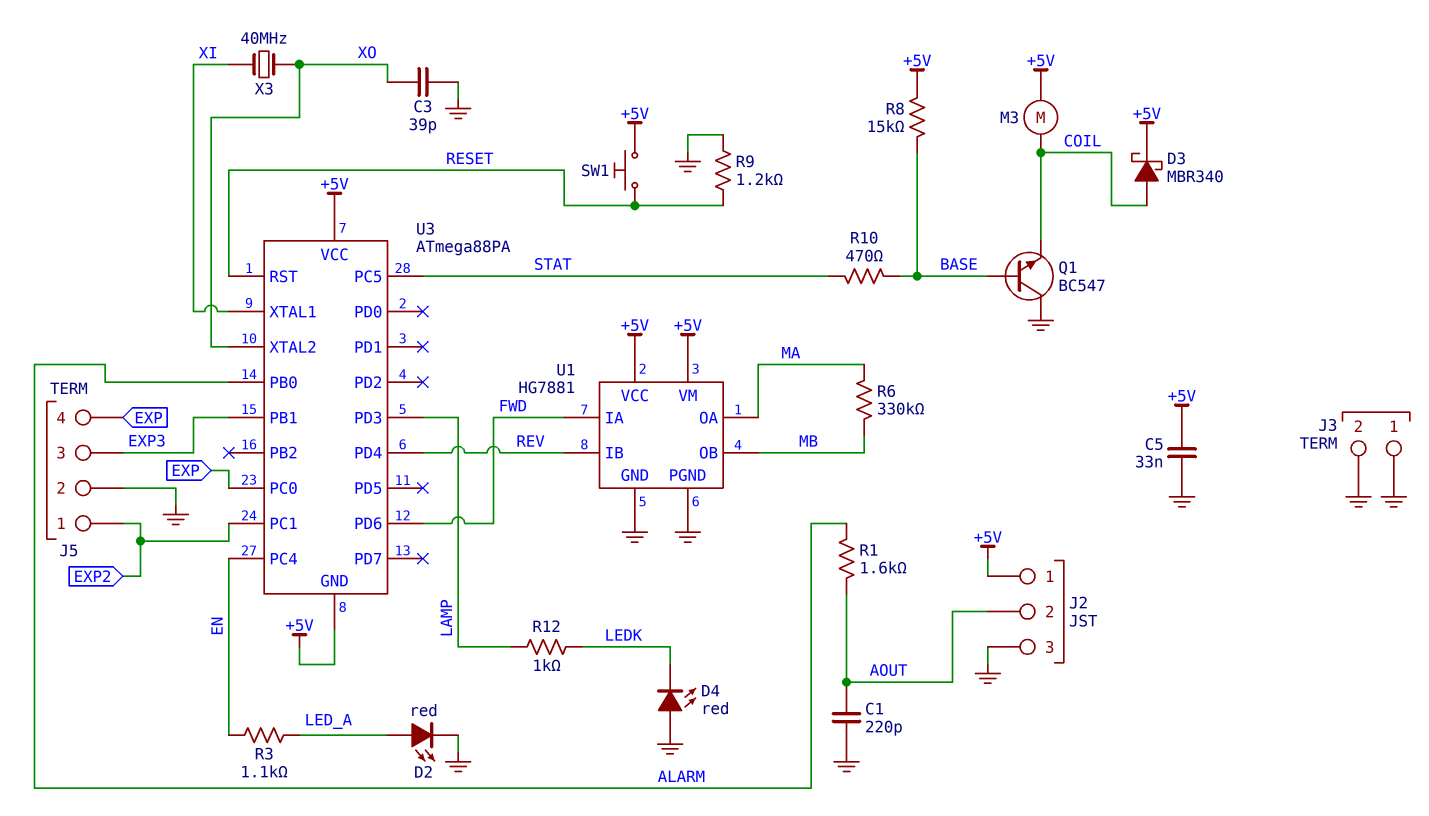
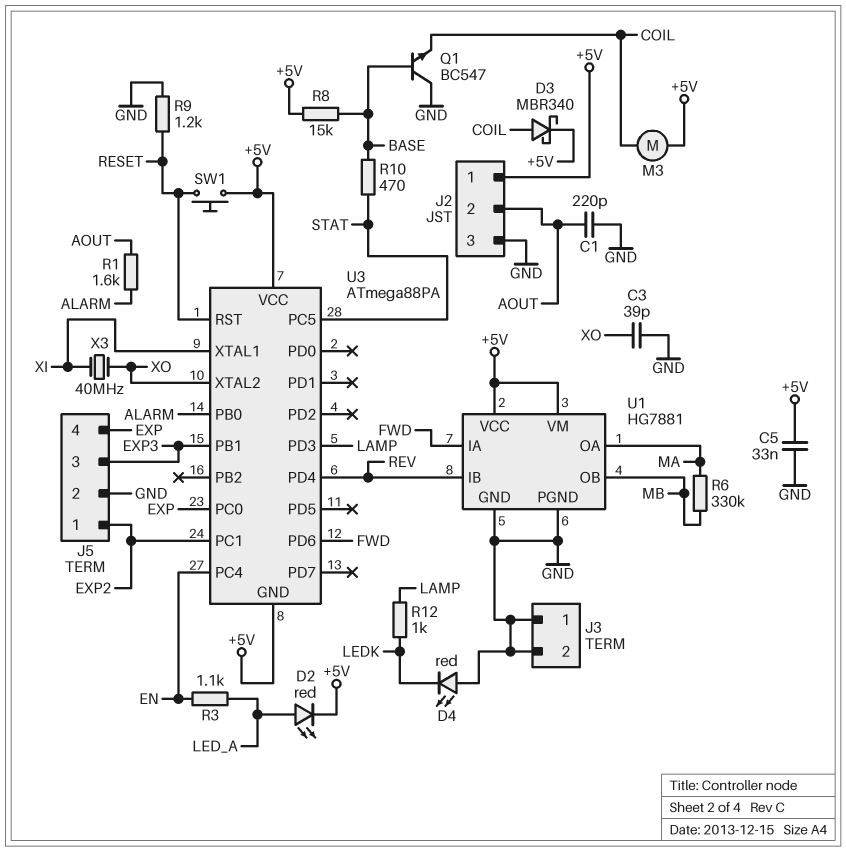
D2: LED red (A LED_A, K GND) -> LED red (A LED_A, K +5V)

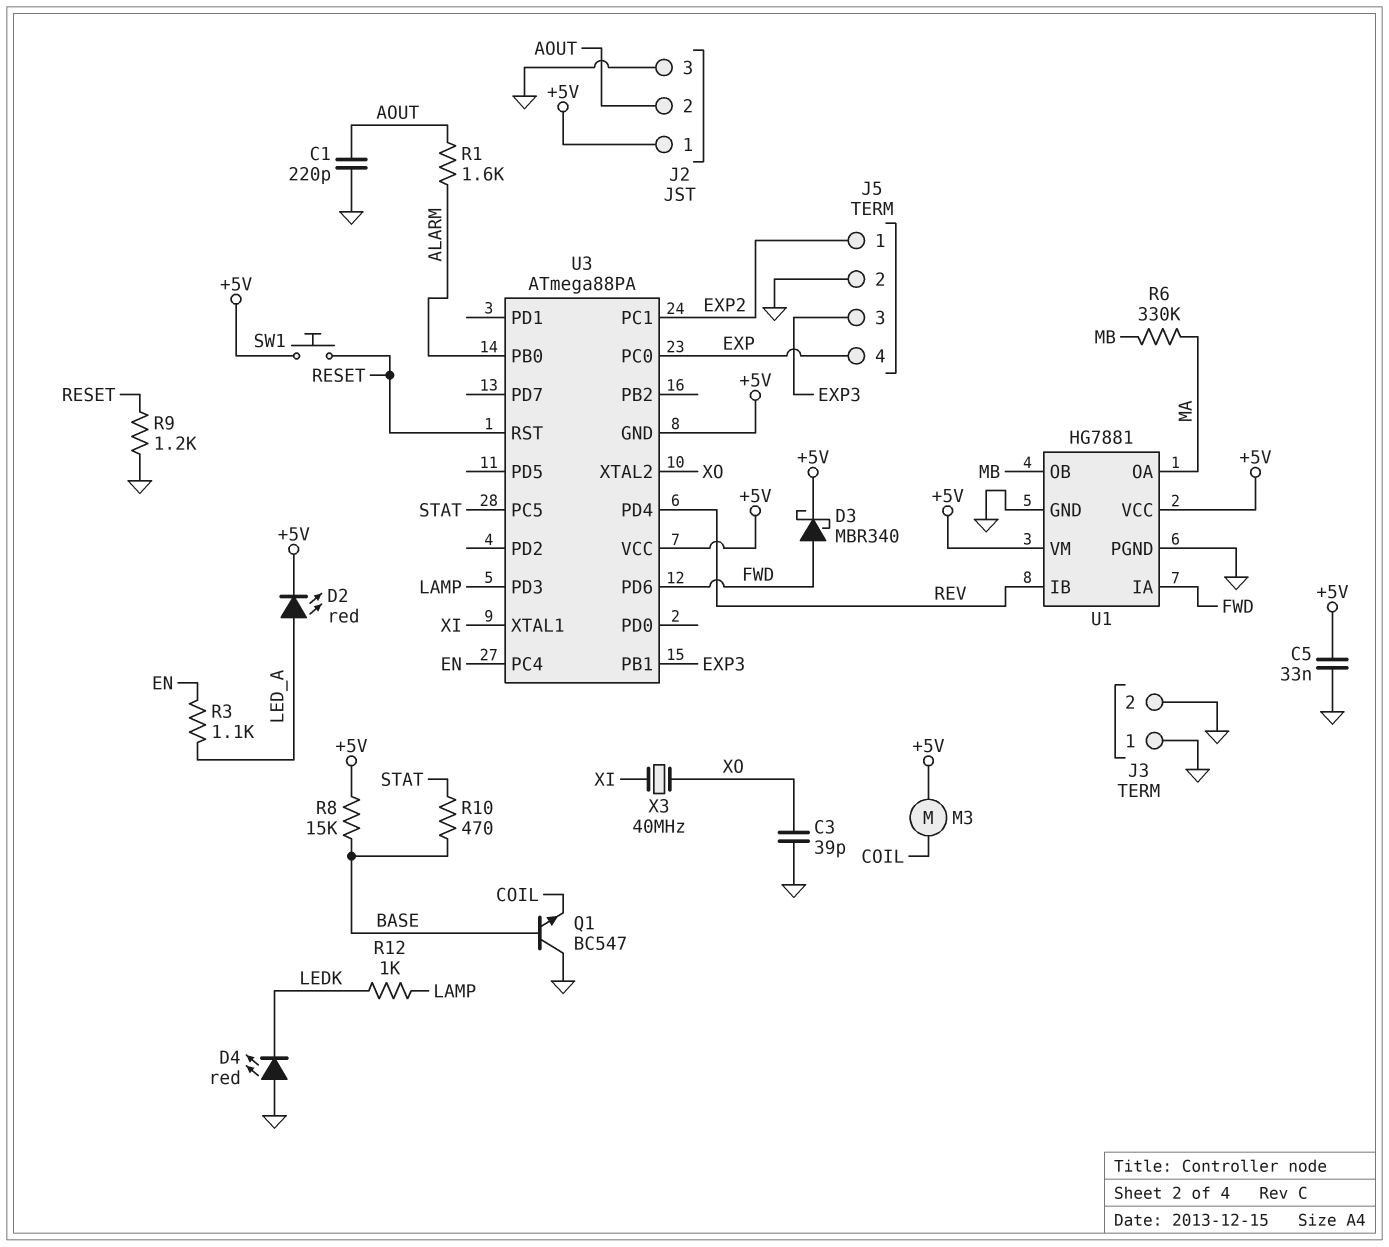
D3: schottky MBR340 (A COIL, K +5V) -> schottky MBR340 (A FWD, K +5V)

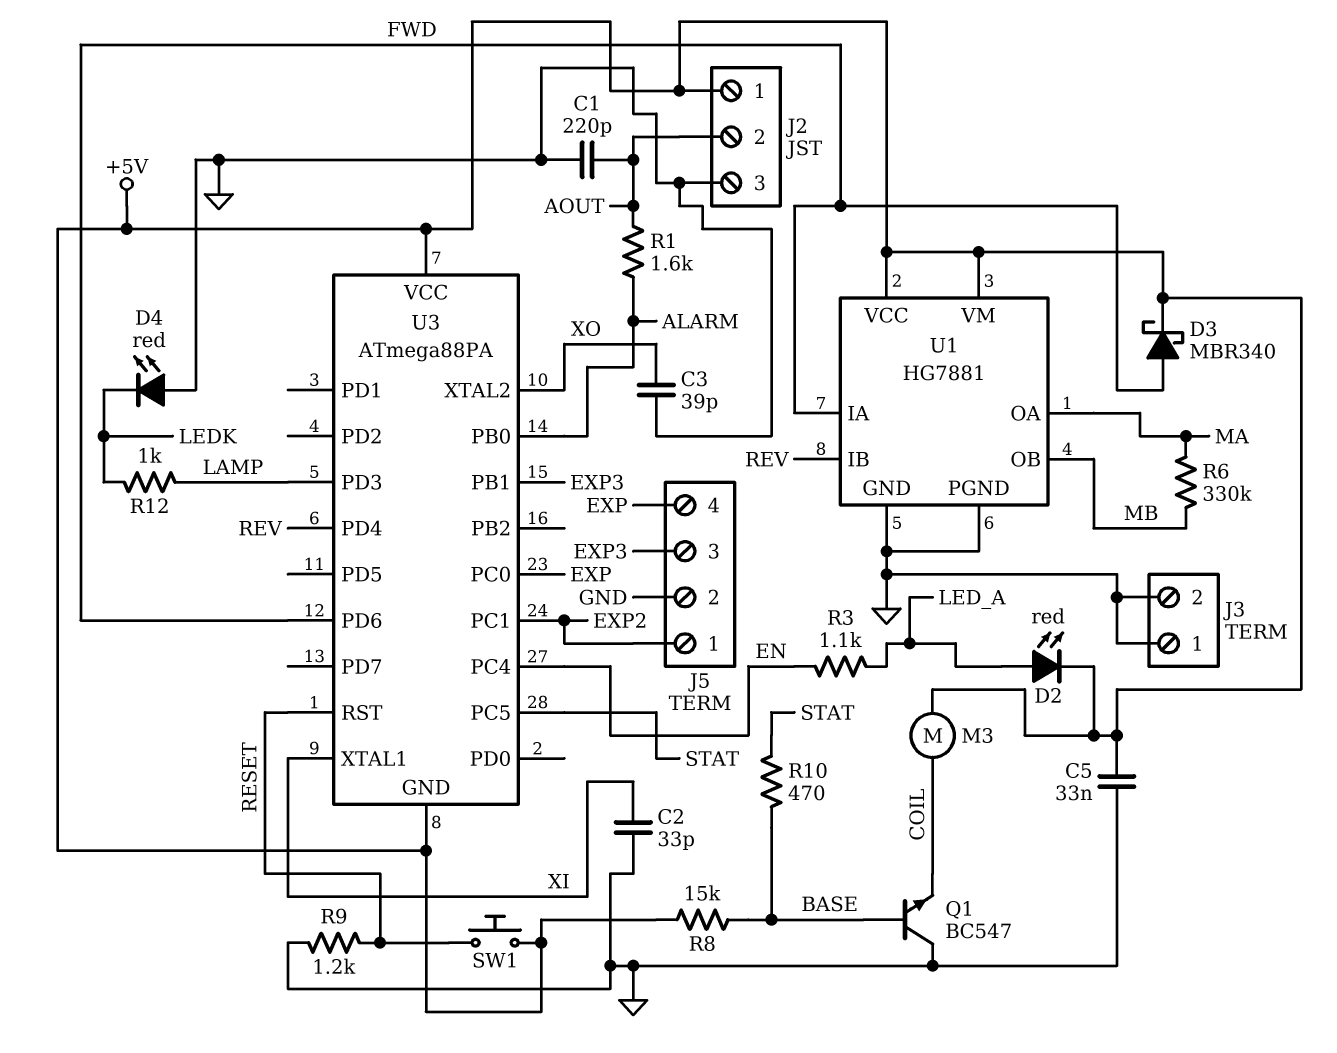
C2: none -> 33pF (GND, XI)
X3: 40MHz (XI, XO) -> none

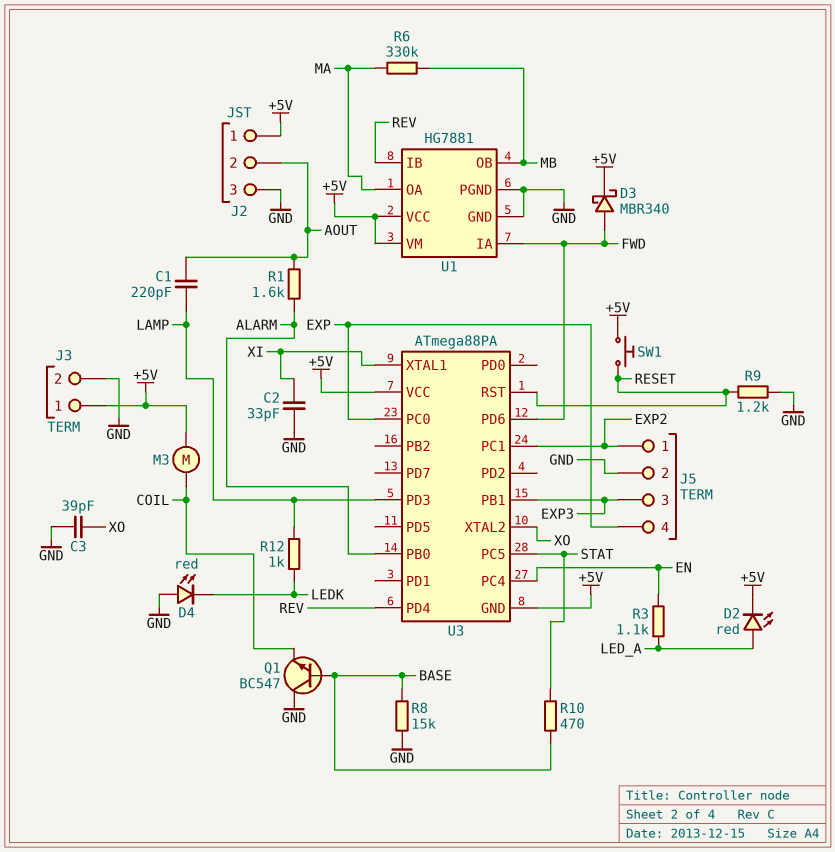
C1: 220pF (AOUT, GND) -> 220pF (AOUT, LAMP)
C5: 33nF (+5V, GND) -> none
J3 pin 1: GND -> +5V
R8: 15k (+5V, BASE) -> 15k (BASE, GND)

